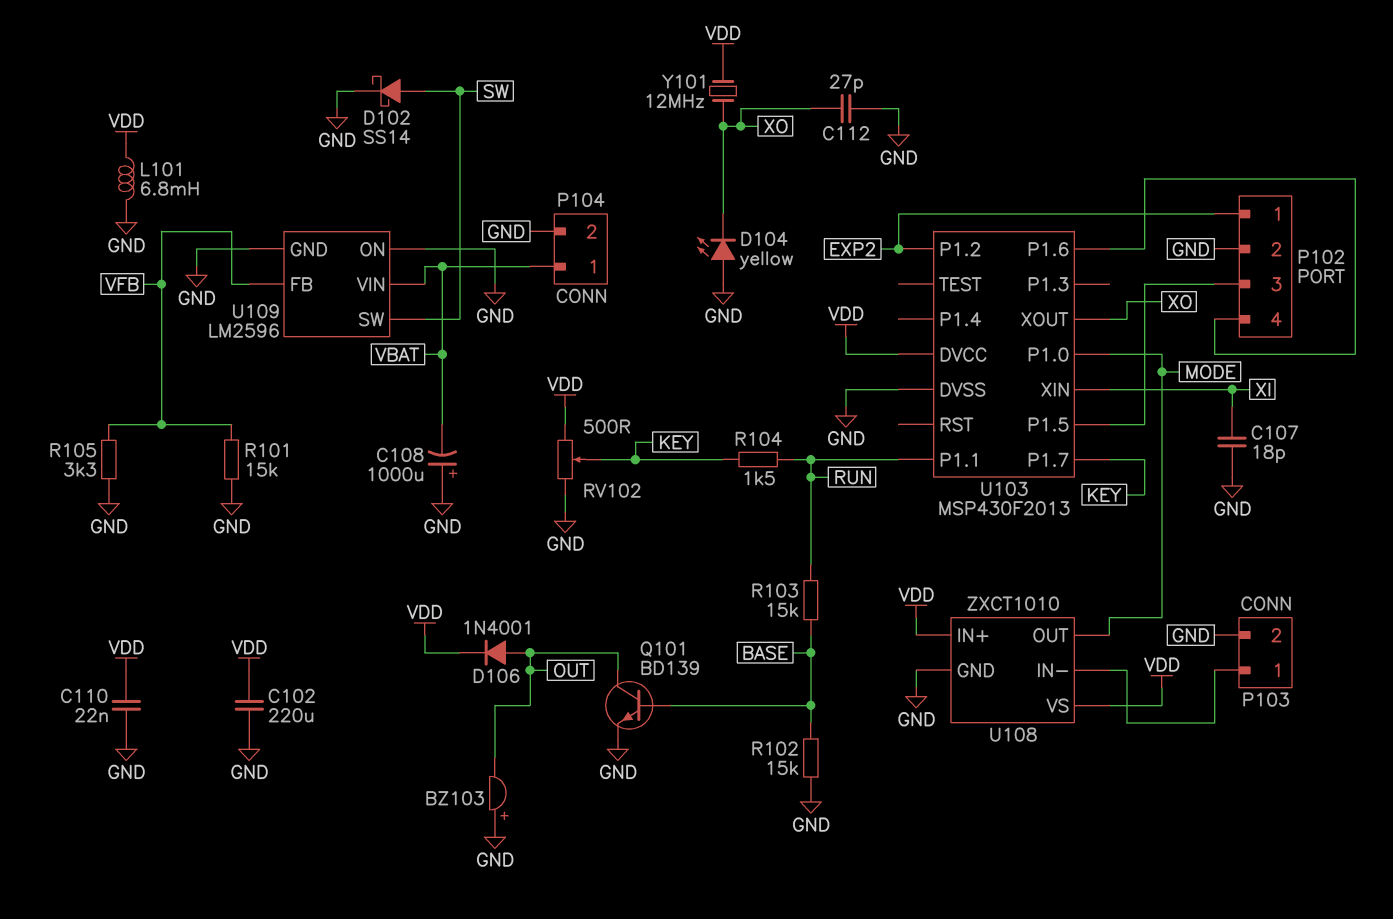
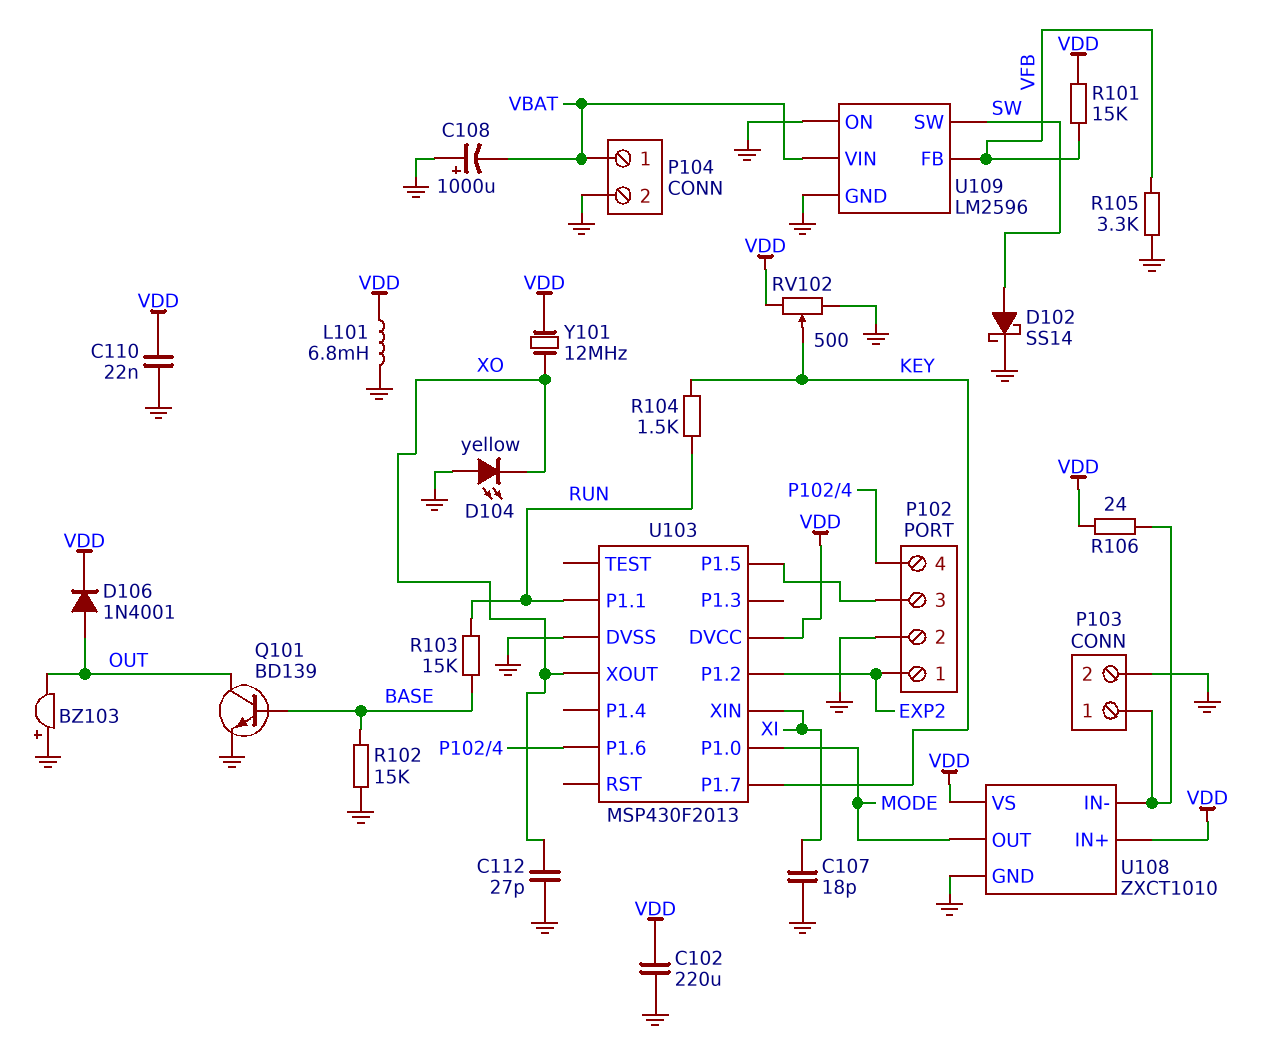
R101: 15k (GND, VFB) -> 15k (VDD, VFB)
R106: none -> 24 (P103/1, VDD)

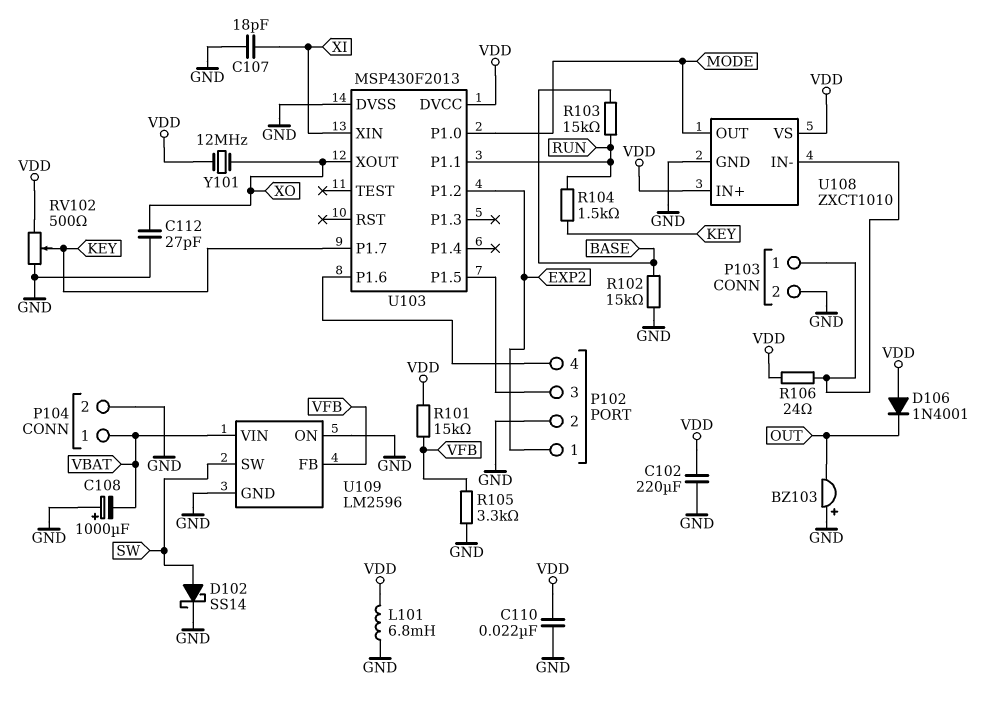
D104: LED yellow (A GND, K XO) -> none
D106: diode 1N4001 (A OUT, K VDD) -> diode 1N4001 (A VDD, K OUT)
Q101: NPN BD139 (B BASE, C OUT, E GND) -> none

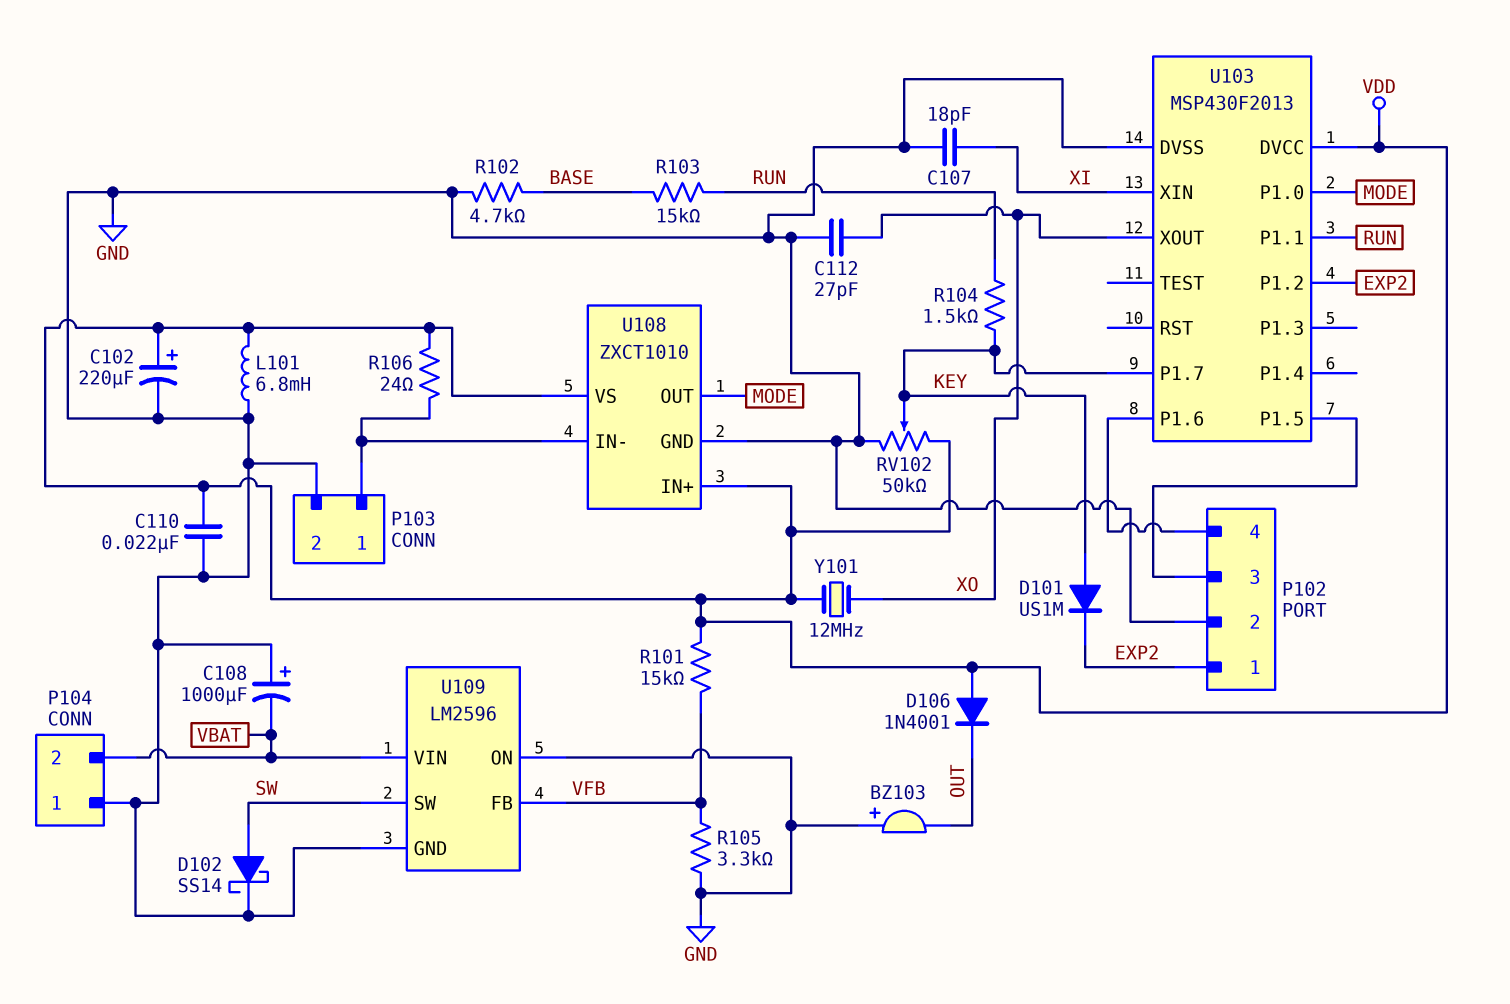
C102: 220uF (GND, VDD) -> 220uF (plus VDD, minus GND)
D101: none -> diode US1M (A KEY, K EXP2)
P104 pin 1: VBAT -> GND
P104 pin 2: GND -> VBAT
R102: 15k (BASE, GND) -> 4.7k (BASE, GND)
RV102: 500 (GND, VDD, wiper KEY) -> 50k (GND, VDD, wiper KEY)

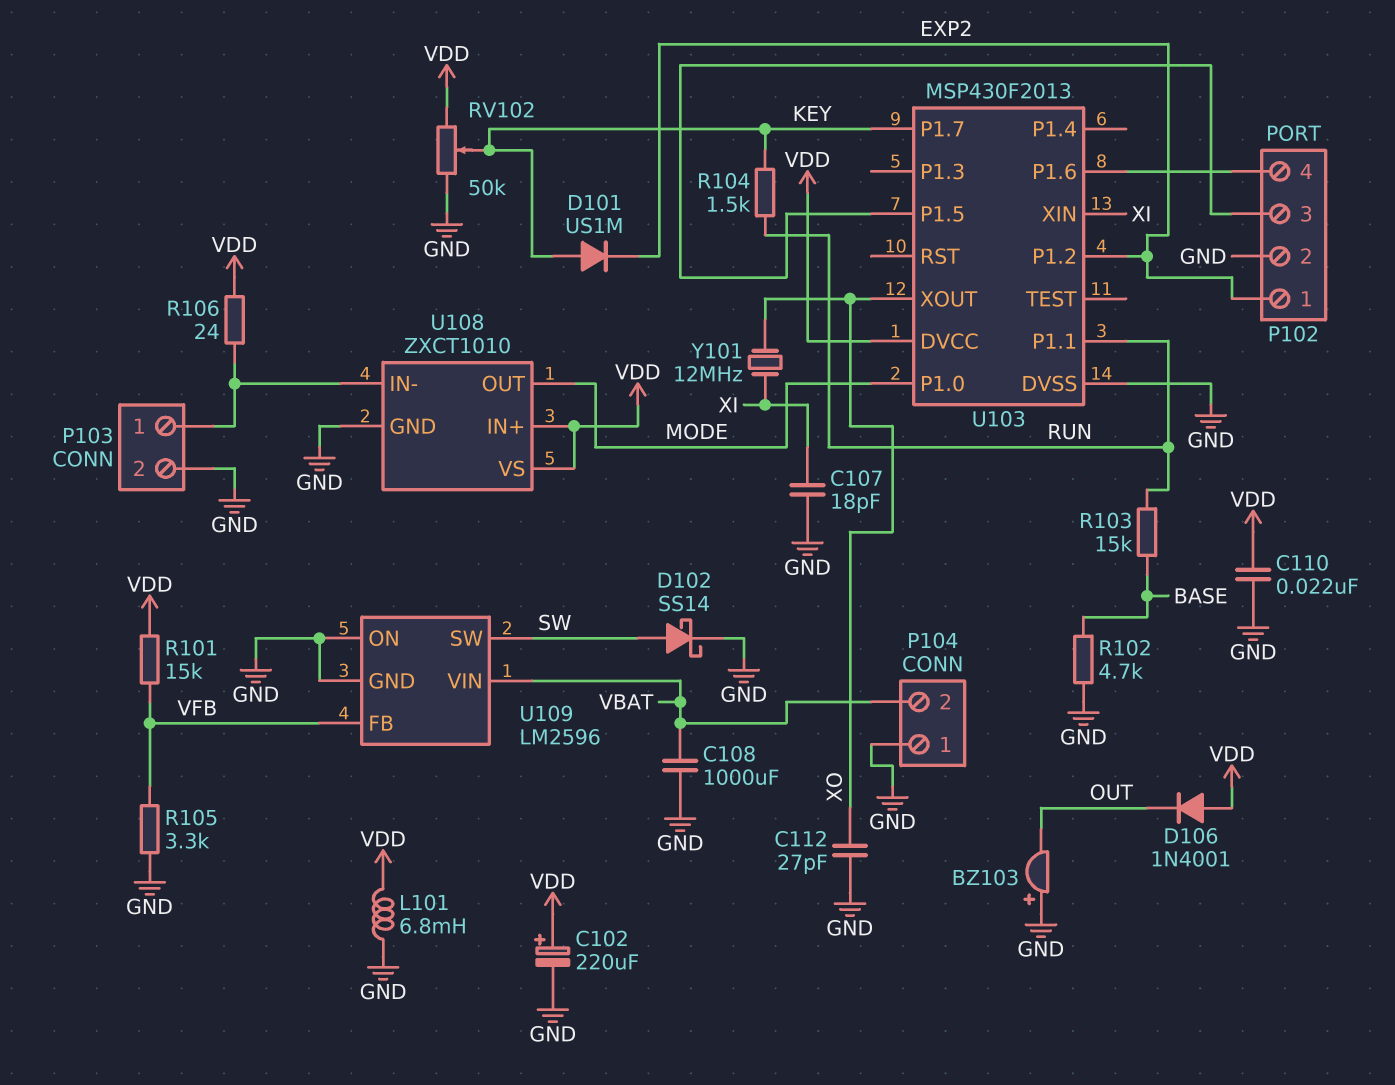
C108: 1000uF (plus GND, minus VBAT) -> 1000uF (GND, VBAT)
Y101: 12MHz (VDD, XO) -> 12MHz (XI, XO)

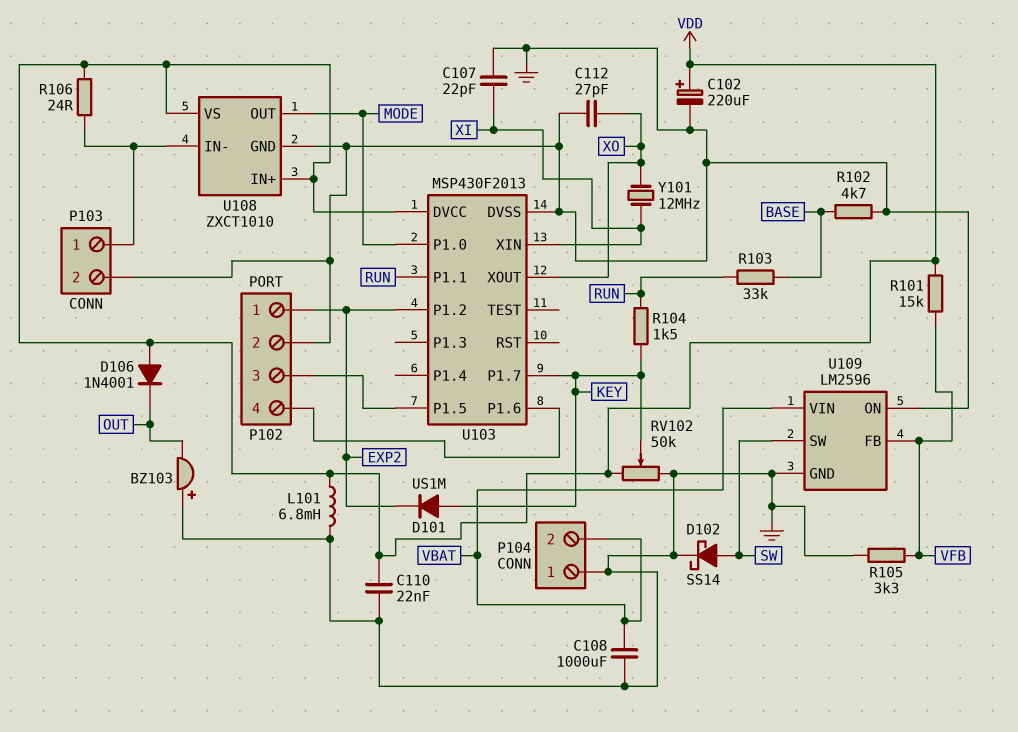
C107: 18pF (GND, XI) -> 22pF (GND, XI)
R103: 15k (BASE, RUN) -> 33k (BASE, RUN)

